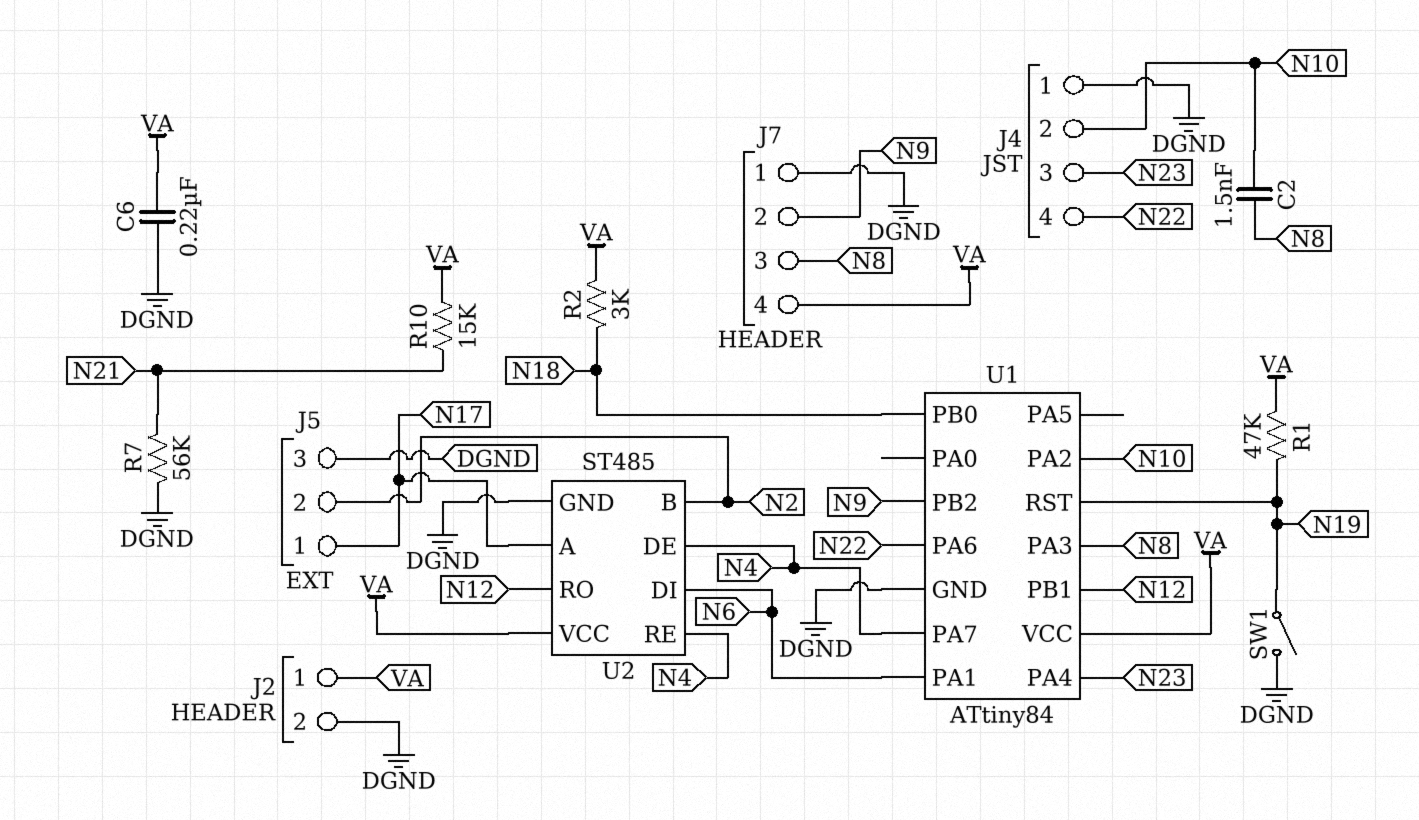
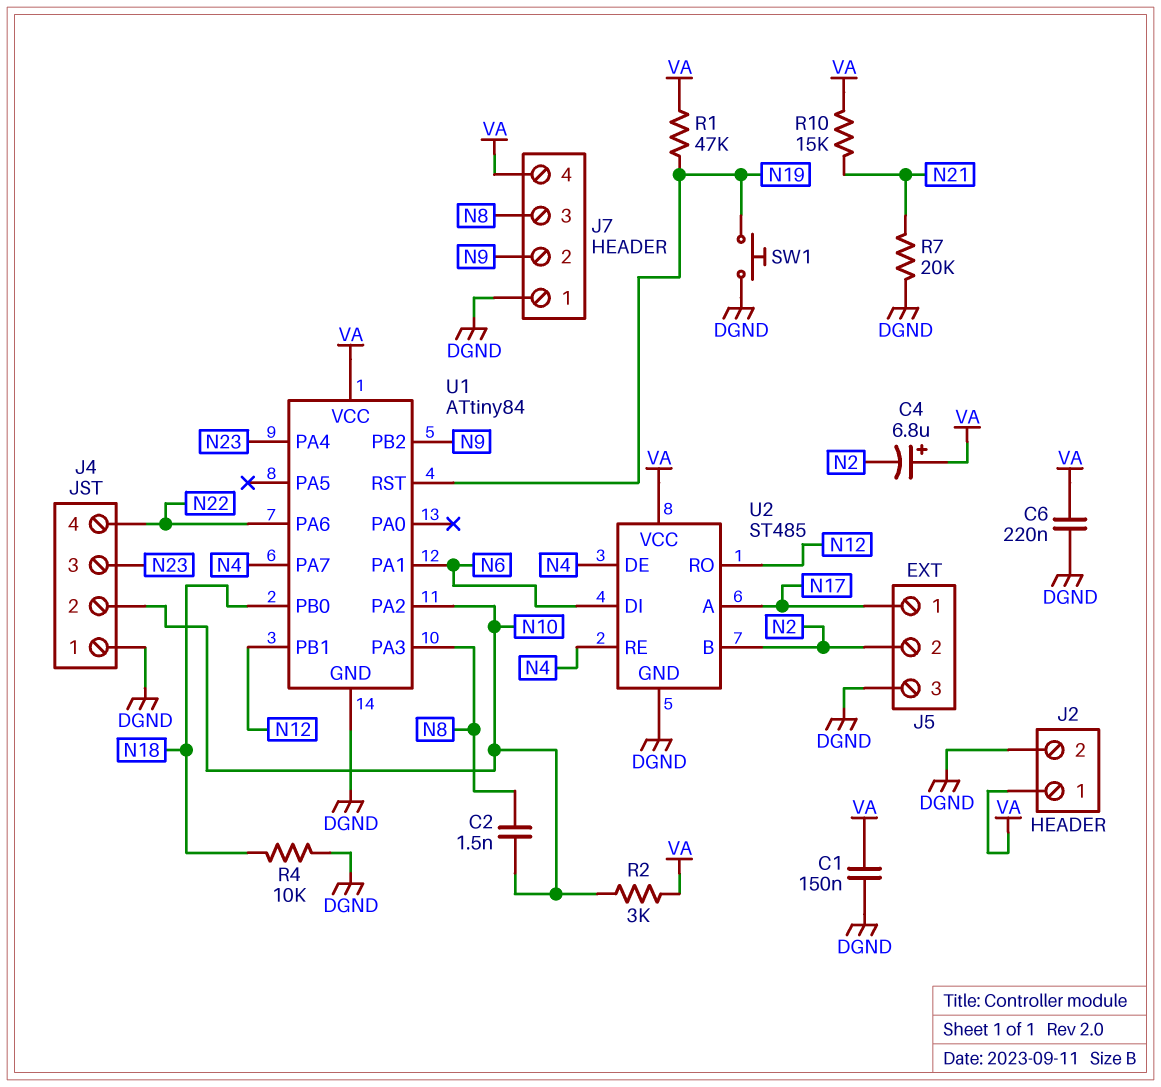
C1: none -> 150nF (DGND, VA)
C4: none -> 6.8uF (plus VA, minus N2)
R2: 3k (N18, VA) -> 3k (N10, VA)
R4: none -> 10k (DGND, N18)
R7: 56k (DGND, N21) -> 20k (DGND, N21)
SW1: switch (DGND, N19) -> button (DGND, N19)

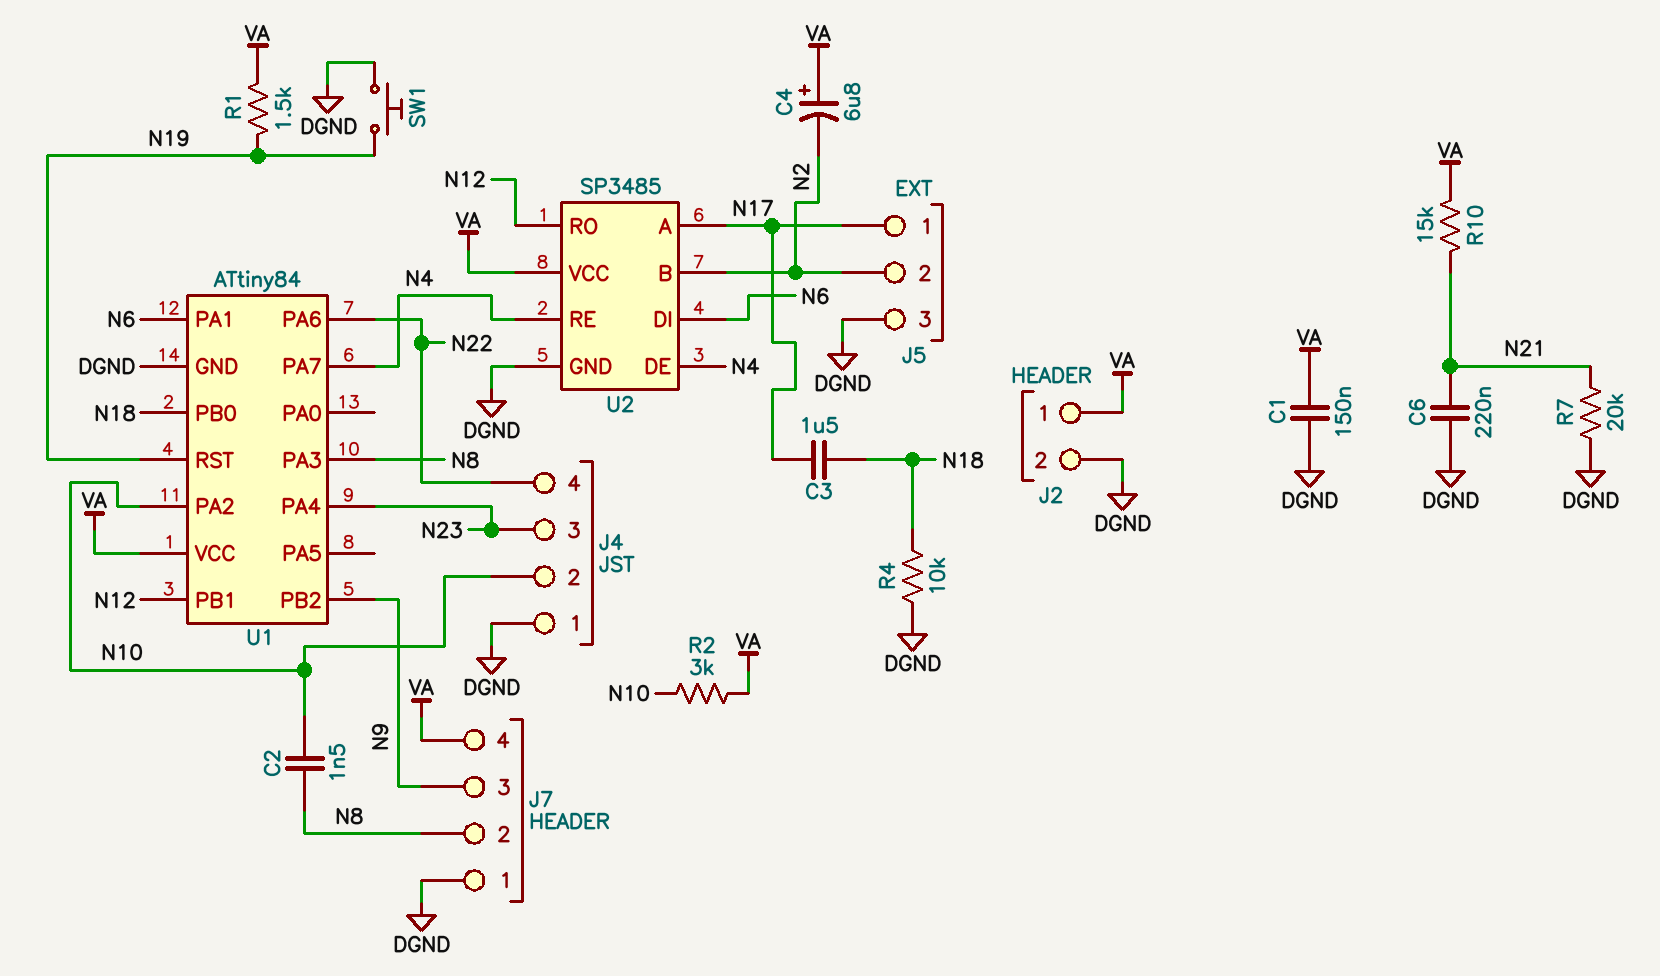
C3: none -> 1.5uF (N17, N18)
C6: 220nF (DGND, VA) -> 220nF (DGND, N21)
J7 pin 2: N9 -> N8
J7 pin 3: N8 -> N9
R1: 47k (N19, VA) -> 1.5k (N19, VA)
U2: ST485 -> SP3485

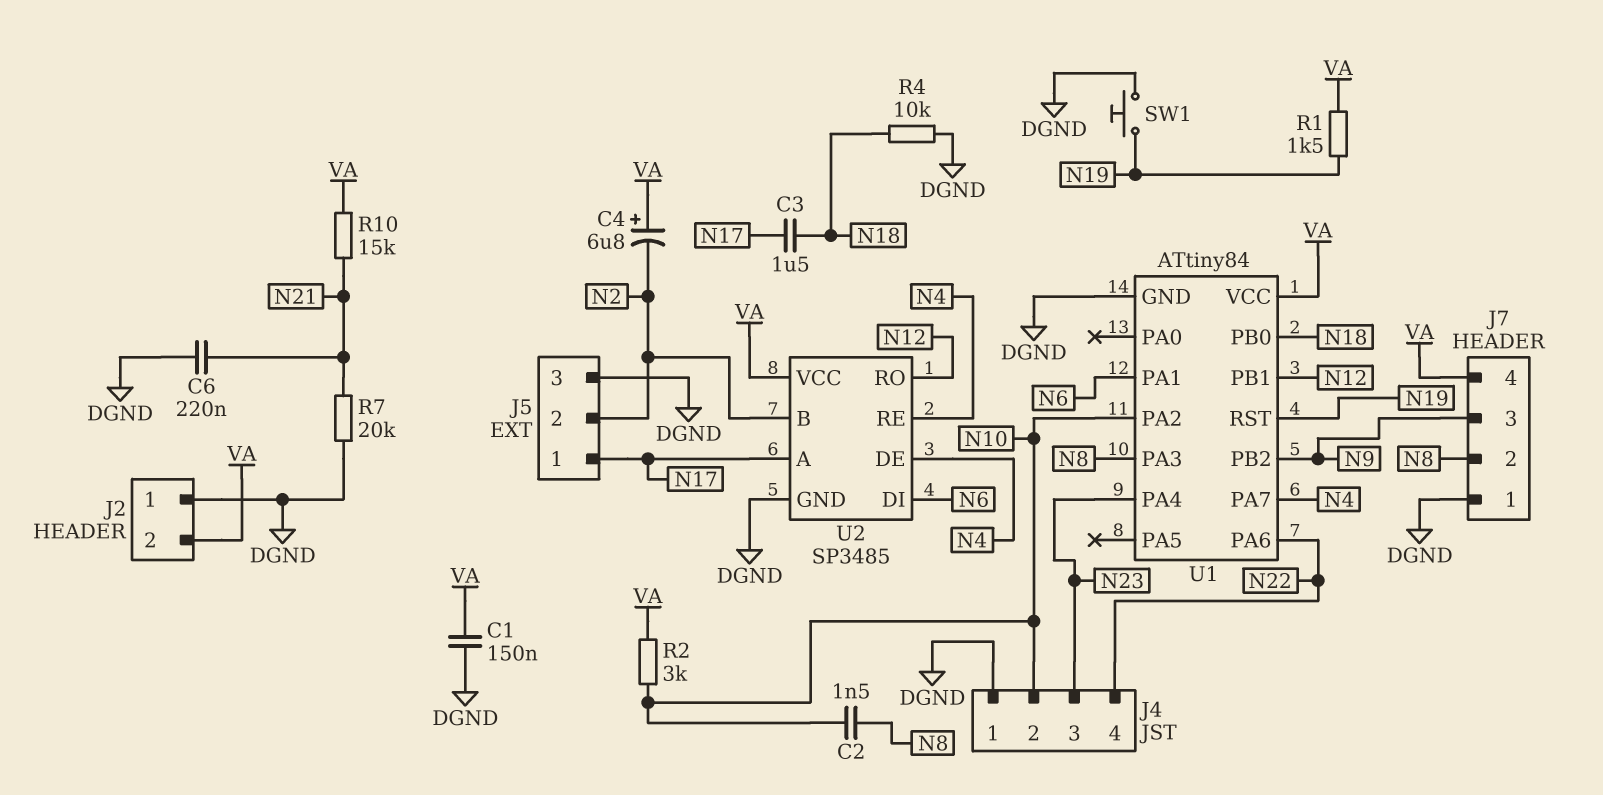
J2 pin 1: VA -> DGND
J2 pin 2: DGND -> VA

